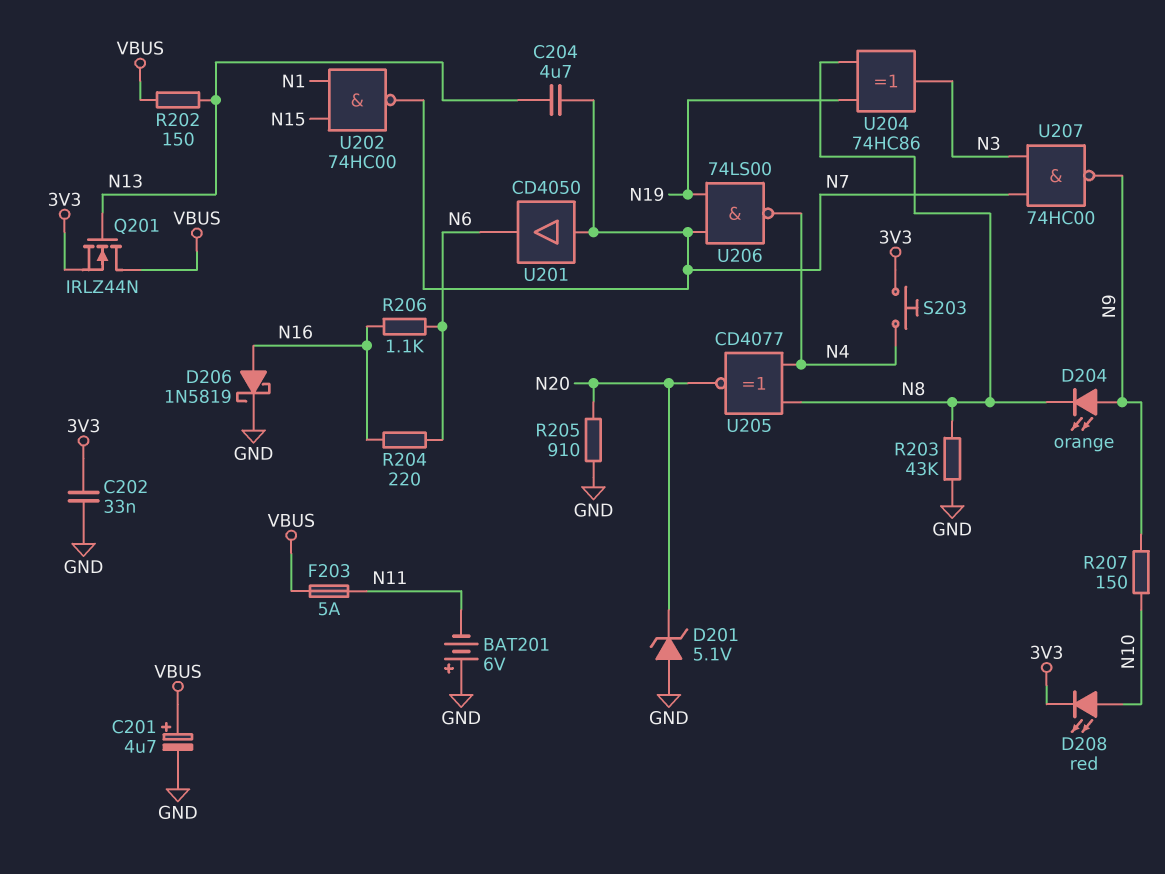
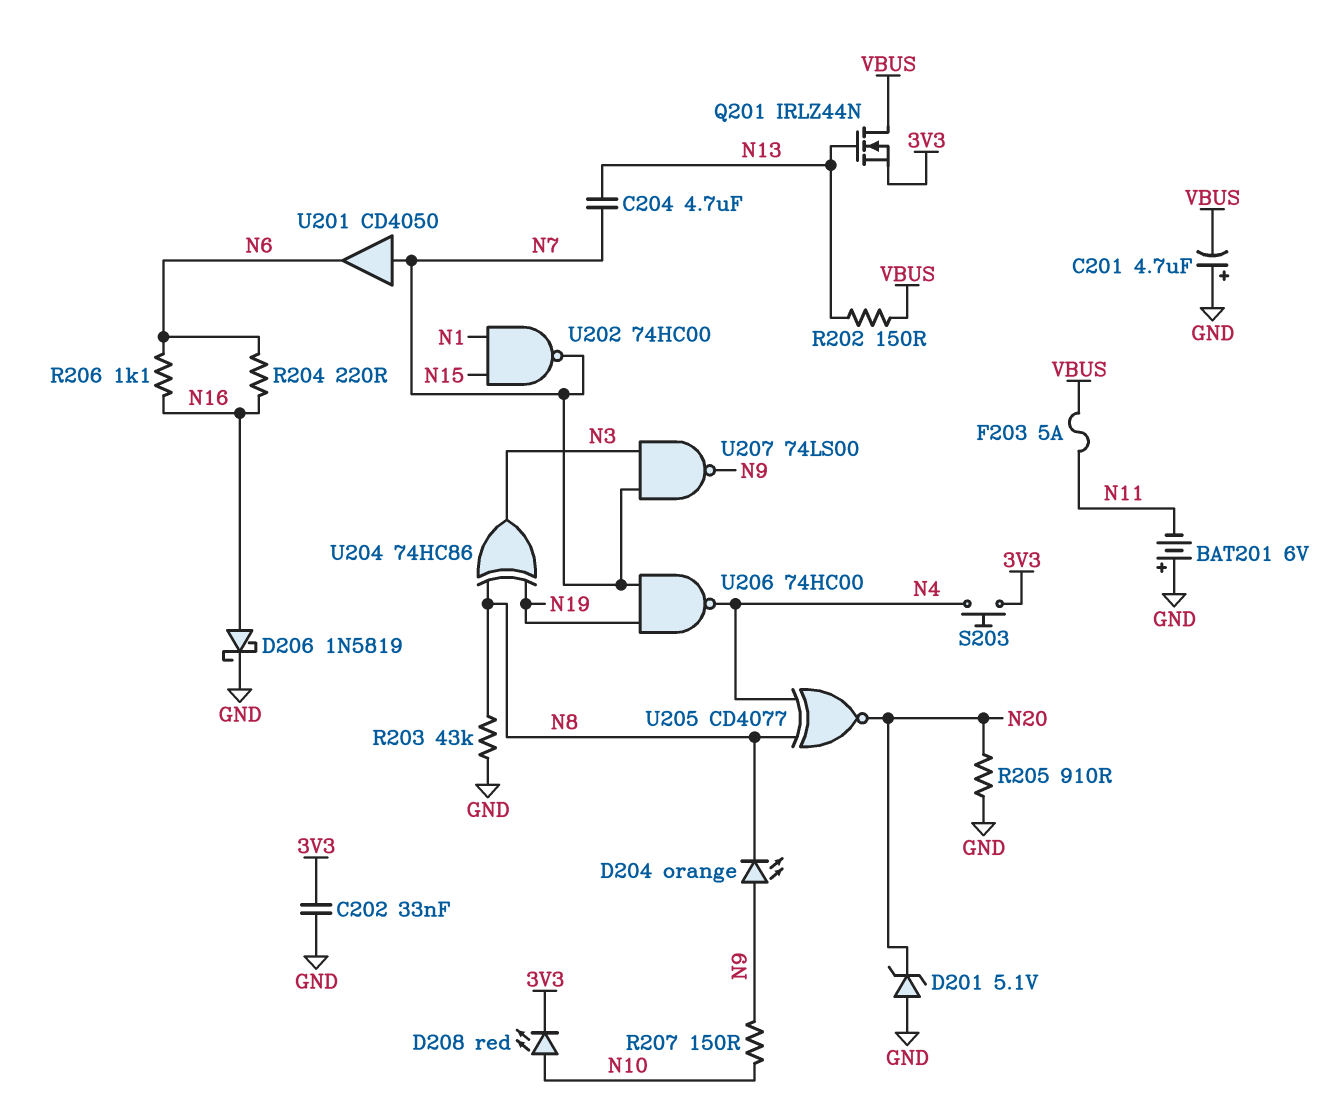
C201: 4.7uF (plus VBUS, minus GND) -> 4.7uF (plus GND, minus VBUS)
U206: NAND 74LS00 (in N7, in N19, out N4) -> NAND 74HC00 (in N7, in N19, out N4)
U207: NAND 74HC00 (in N3, in N7, out N9) -> NAND 74LS00 (in N3, in N7, out N9)

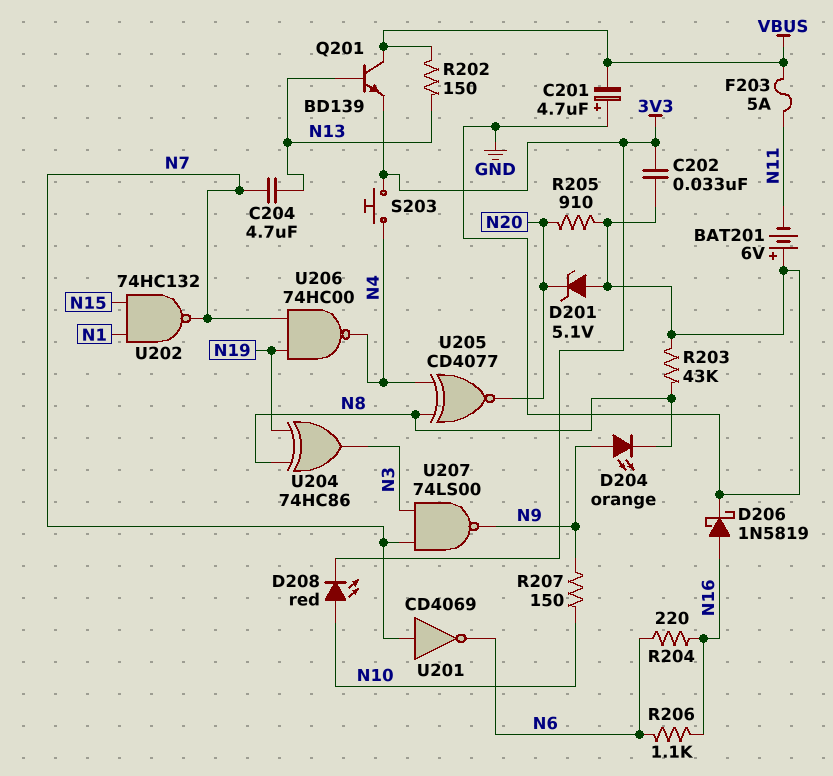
Q201: NMOS IRLZ44N (G N13, D VBUS, S 3V3) -> NPN BD139 (B N13, C VBUS, E 3V3)
U201: buffer CD4050 (in N7, out N6) -> NOT CD4069 (in N7, out N6)
U202: NAND 74HC00 (in N1, in N15, out N7) -> NAND 74HC132 (in N1, in N15, out N7)

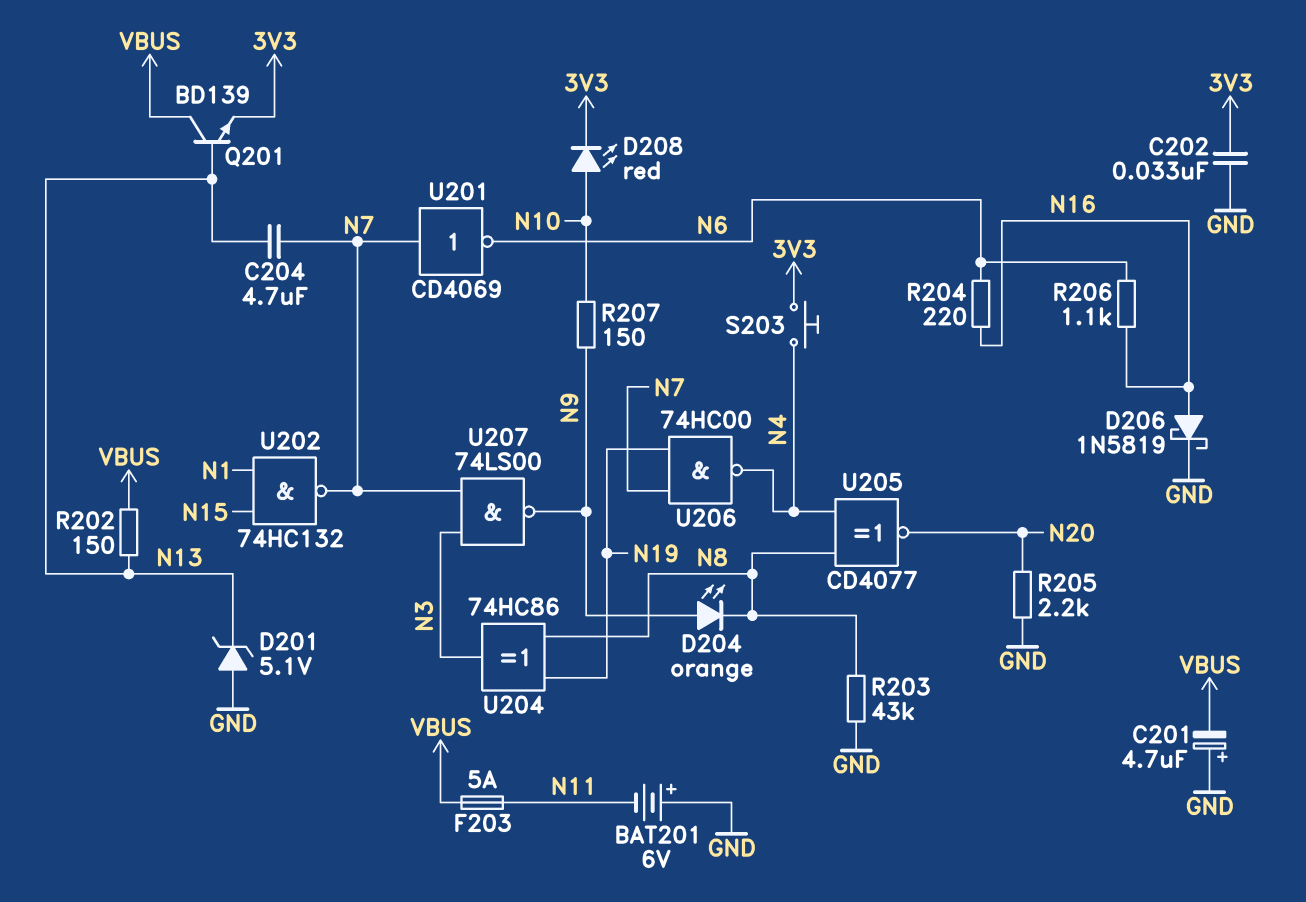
D201: zener 5.1V (A GND, K N20) -> zener 5.1V (A GND, K N13)
R205: 910 (GND, N20) -> 2.2k (GND, N20)

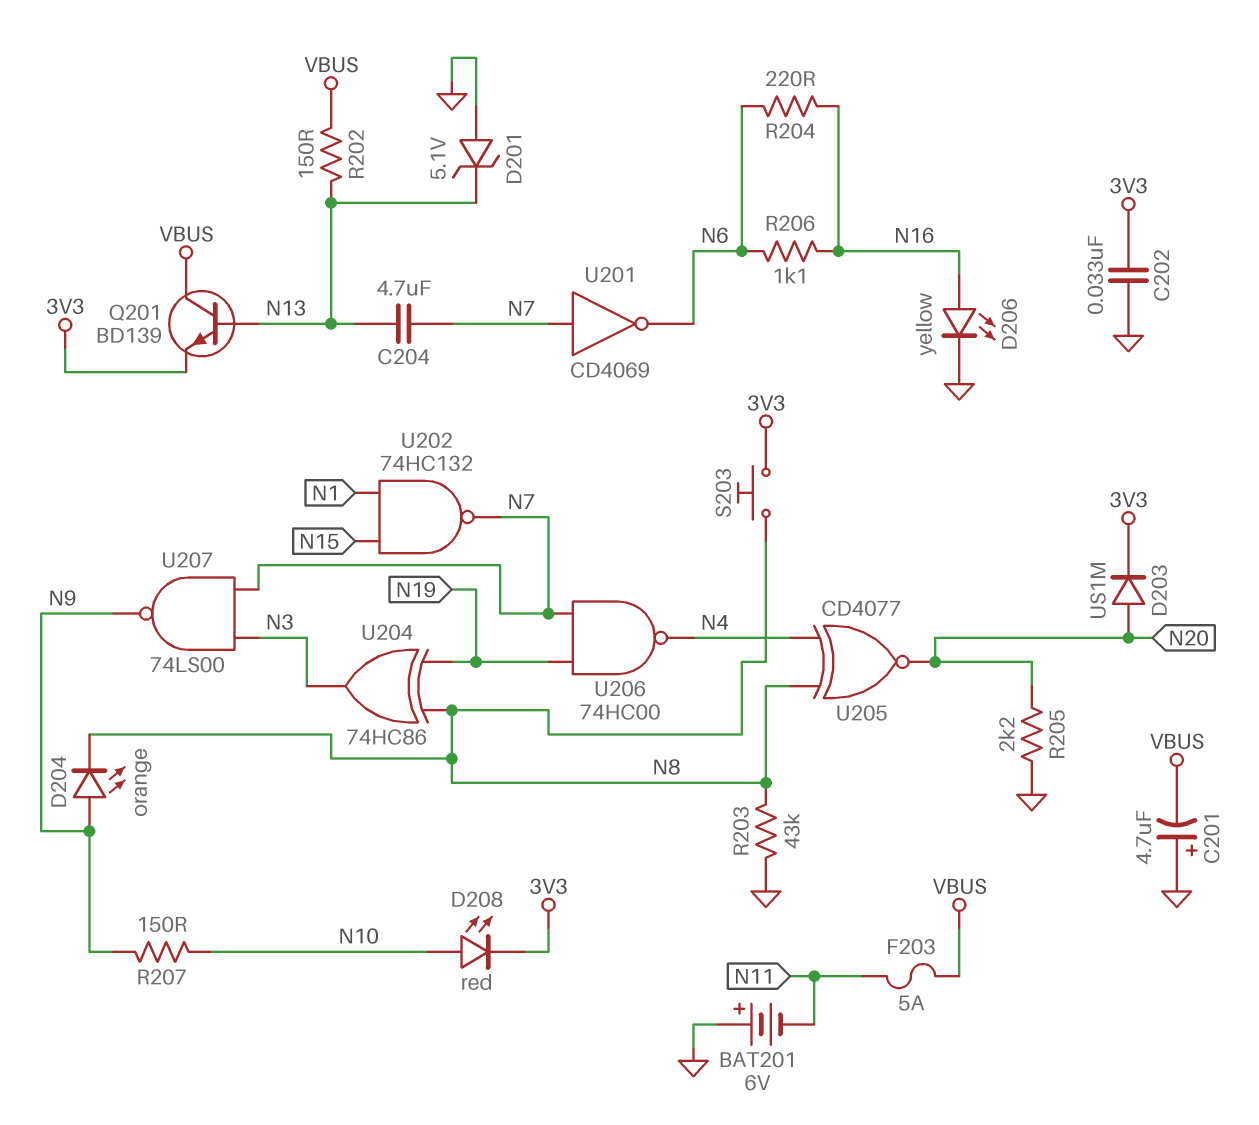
D203: none -> diode US1M (A N20, K 3V3)
D206: schottky 1N5819 (A N16, K GND) -> LED yellow (A N16, K GND)
S203: button (3V3, N4) -> button (3V3, N8)

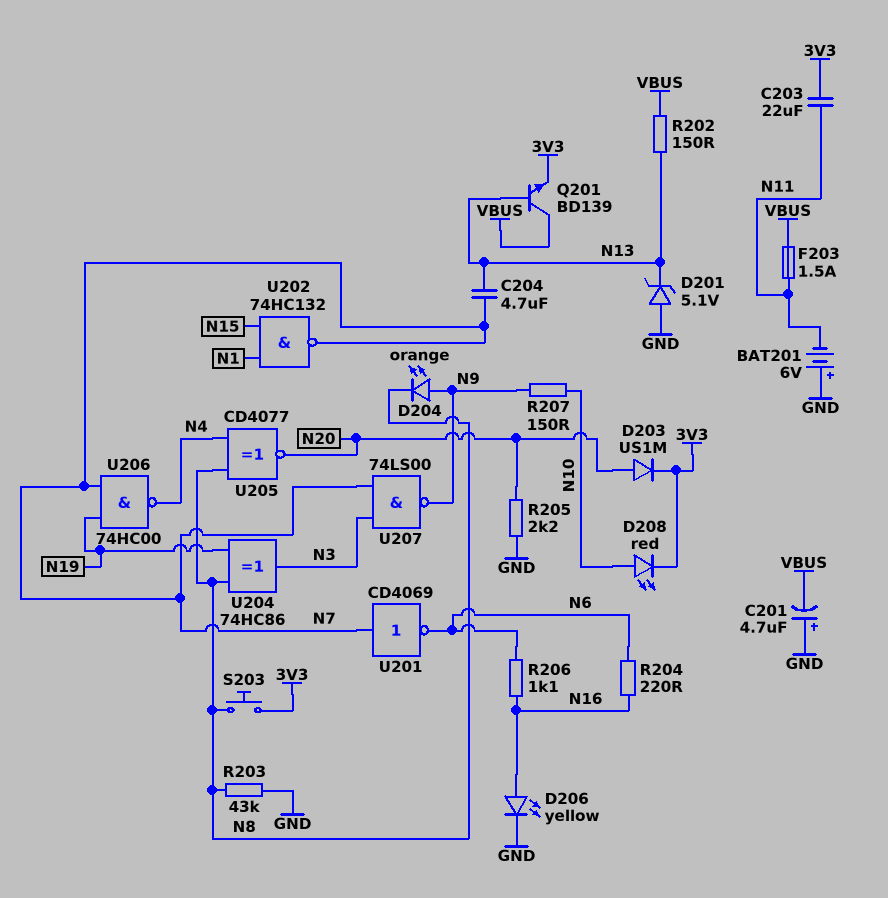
C202: 33nF (3V3, GND) -> none
C203: none -> 22uF (3V3, N11)
F203: 5A (N11, VBUS) -> 1.5A (N11, VBUS)

